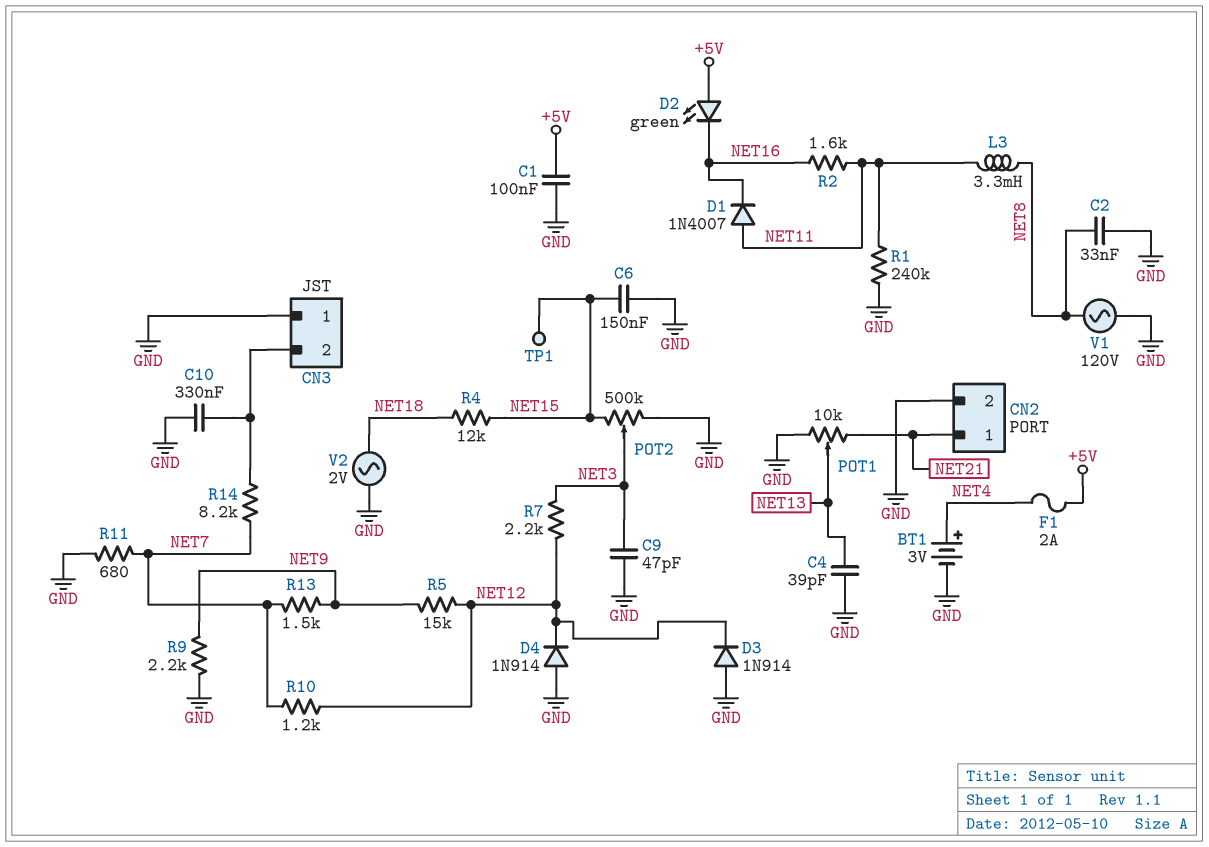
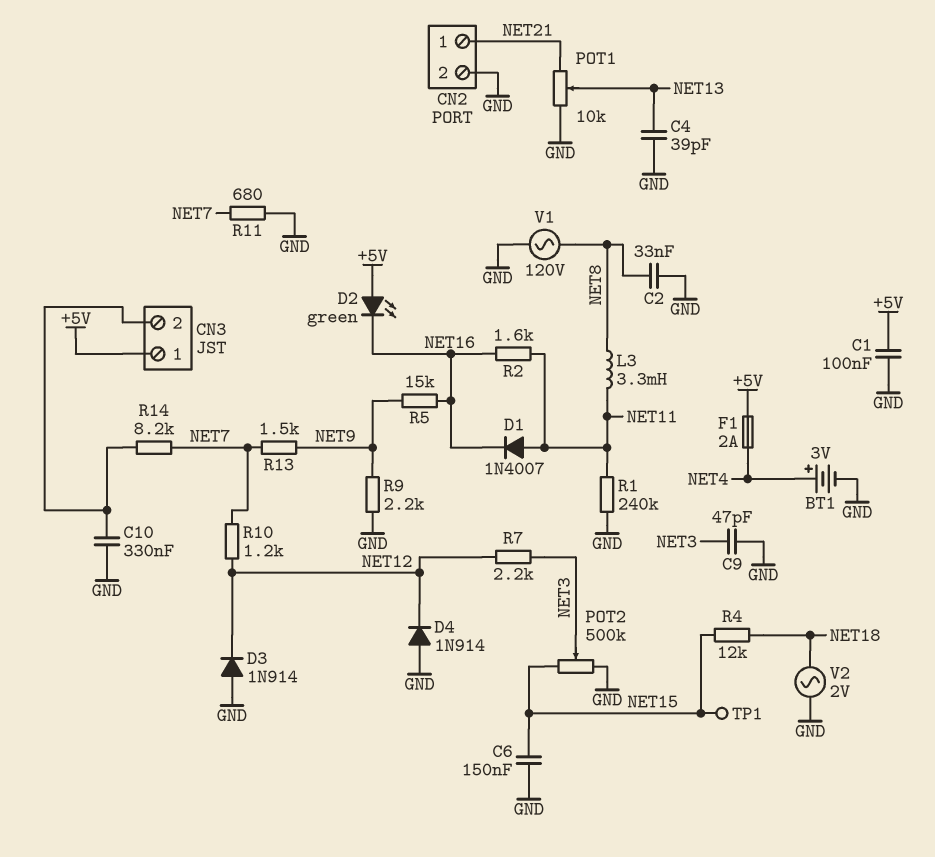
CN3 pin 1: GND -> +5V
R5: 15k (NET9, NET12) -> 15k (NET9, NET16)

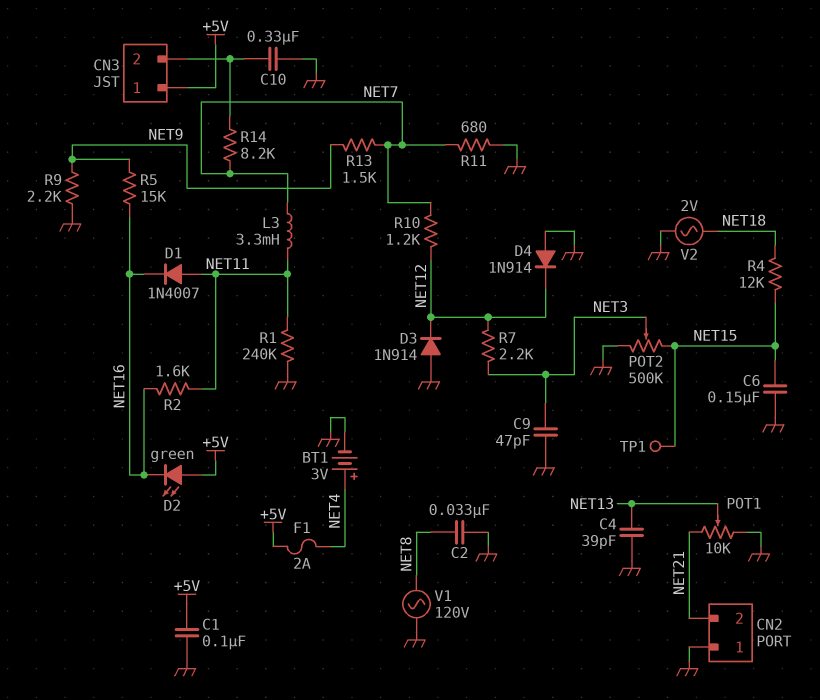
CN2 pin 1: NET21 -> GND
CN2 pin 2: GND -> NET21
L3: 3.3mH (NET8, NET11) -> 3.3mH (NET7, NET11)

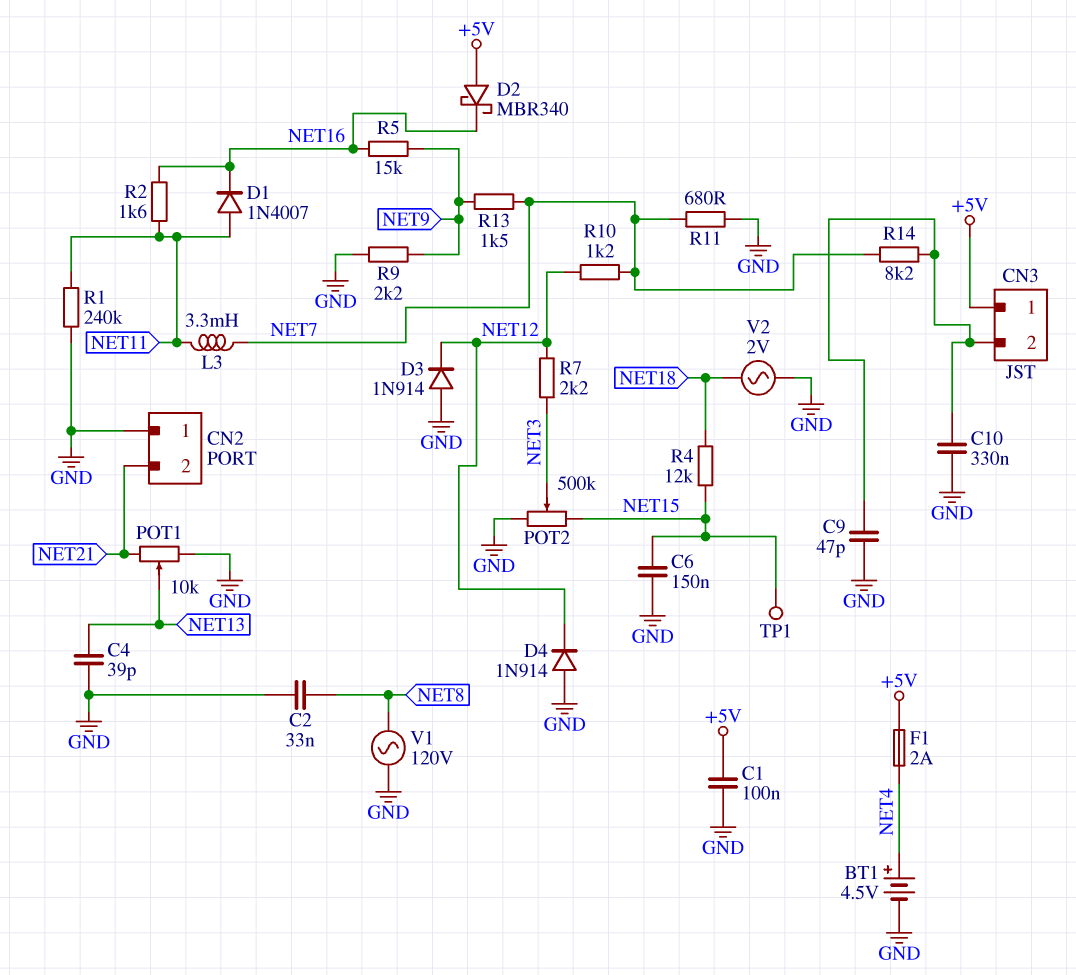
BT1: 3V (plus NET4, minus GND) -> 4.5V (plus NET4, minus GND)
C9: 47pF (GND, NET3) -> 47pF (CN3/2, GND)
D2: LED green (A +5V, K NET16) -> schottky MBR340 (A +5V, K NET16)

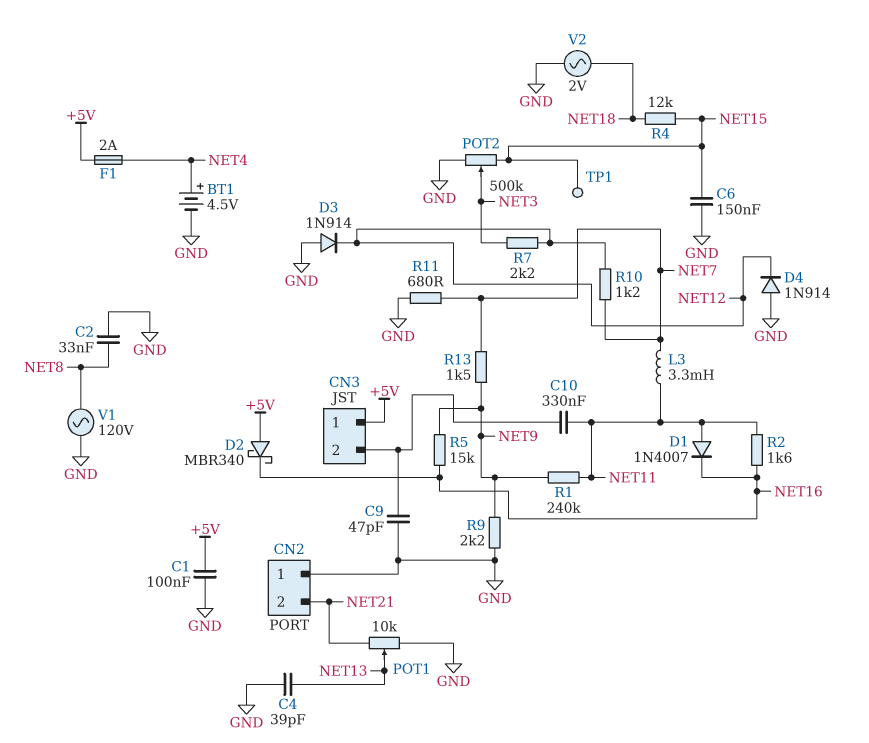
C10: 330nF (CN3/2, GND) -> 330nF (CN3/2, NET11)
R1: 240k (GND, NET11) -> 240k (NET9, NET11)
R14: 8.2k (CN3/2, NET7) -> none

